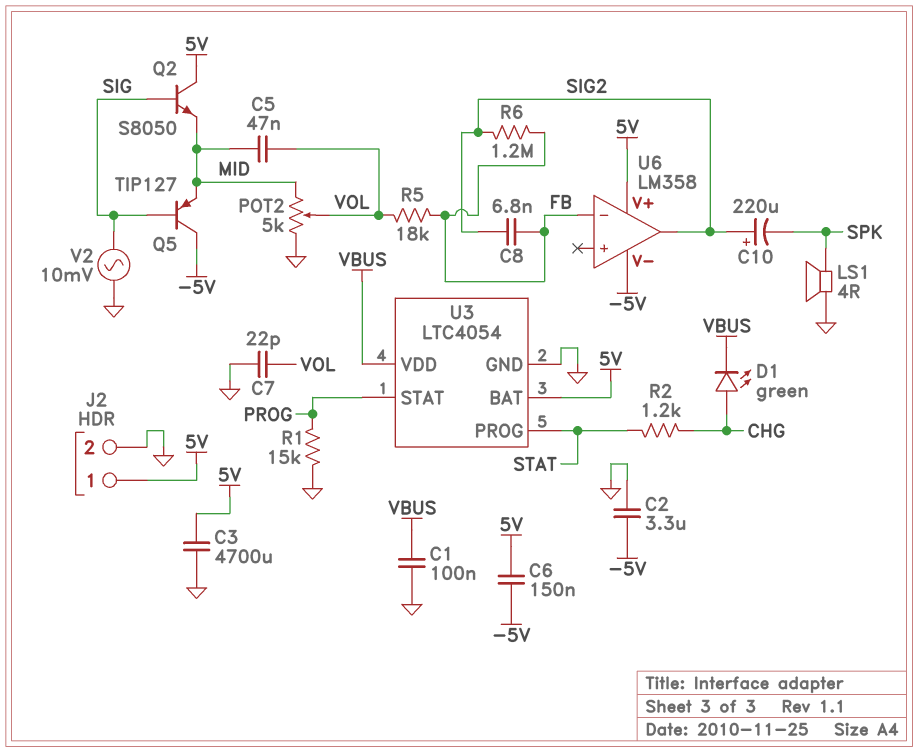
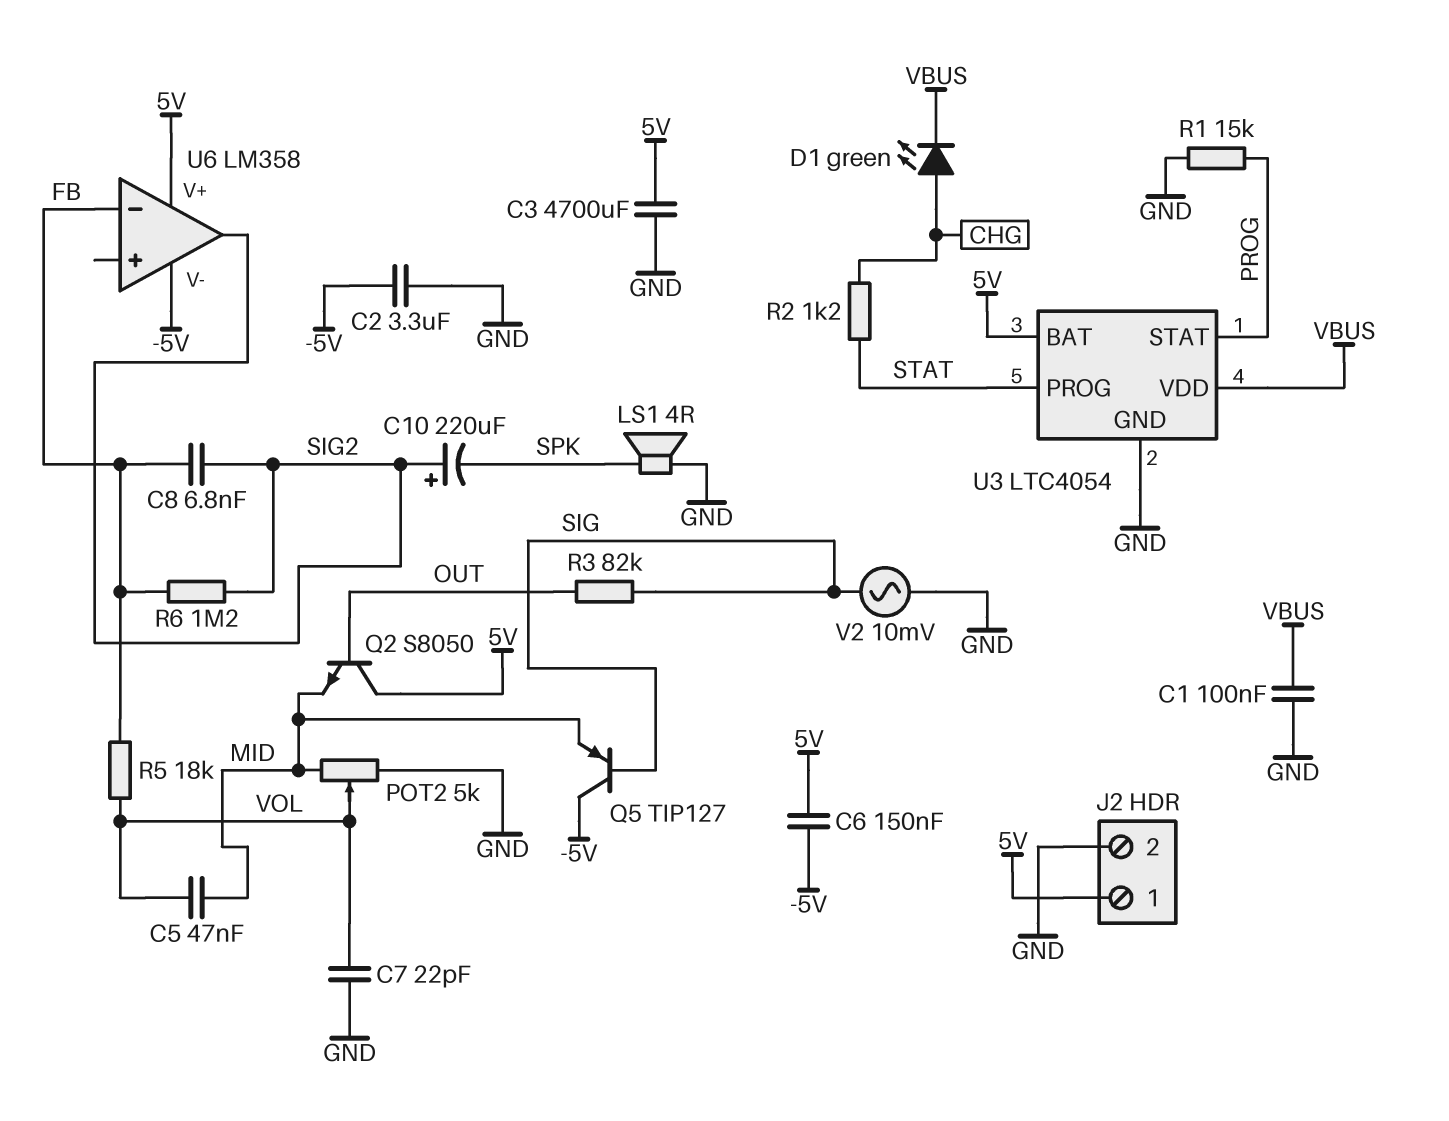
Q2: NPN S8050 (B SIG, C 5V, E MID) -> NPN S8050 (B OUT, C 5V, E MID)
R3: none -> 82k (OUT, SIG)

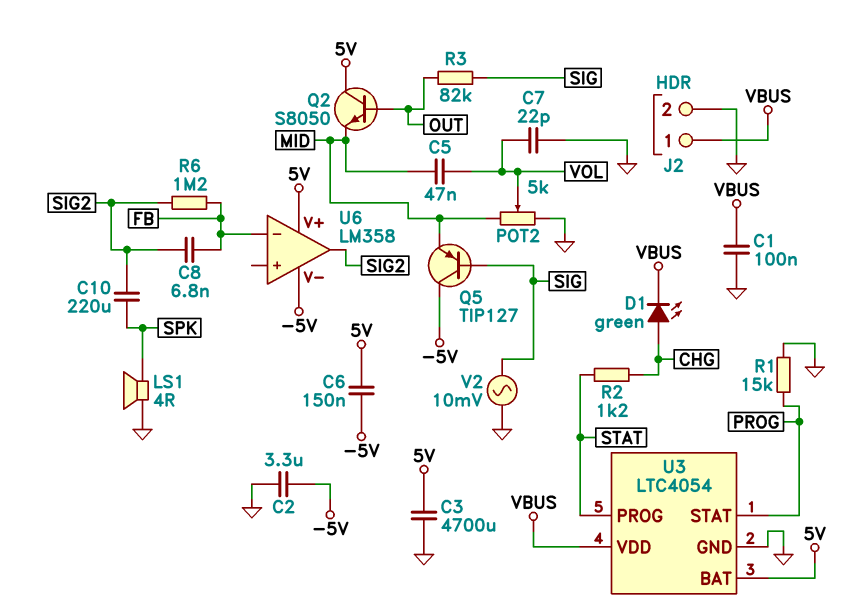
C10: 220uF (plus SIG2, minus SPK) -> 220uF (SIG2, SPK)
J2 pin 1: 5V -> VBUS
R5: 18k (FB, VOL) -> none

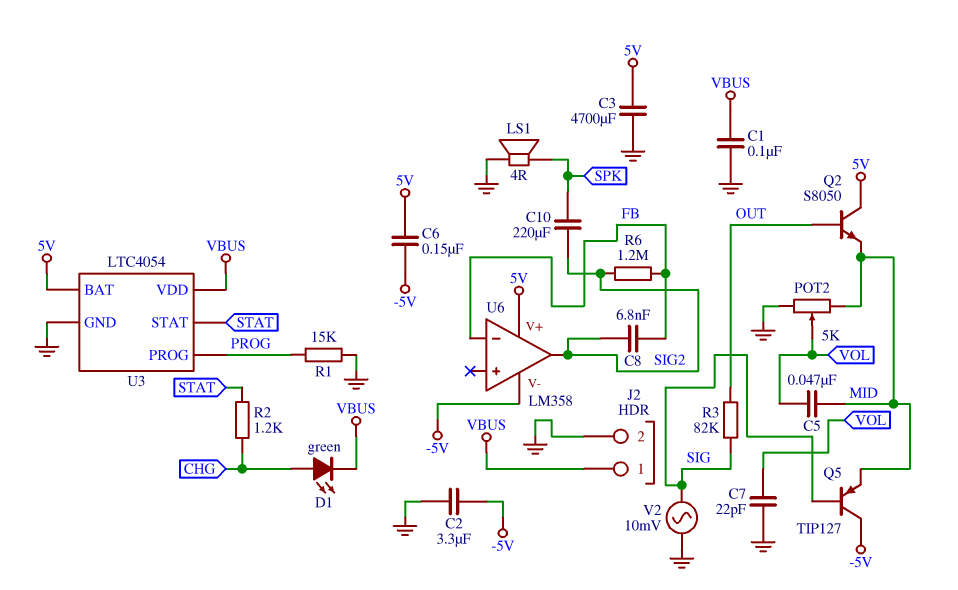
U3 pin PROG: STAT -> PROG
U3 pin STAT: PROG -> STAT

